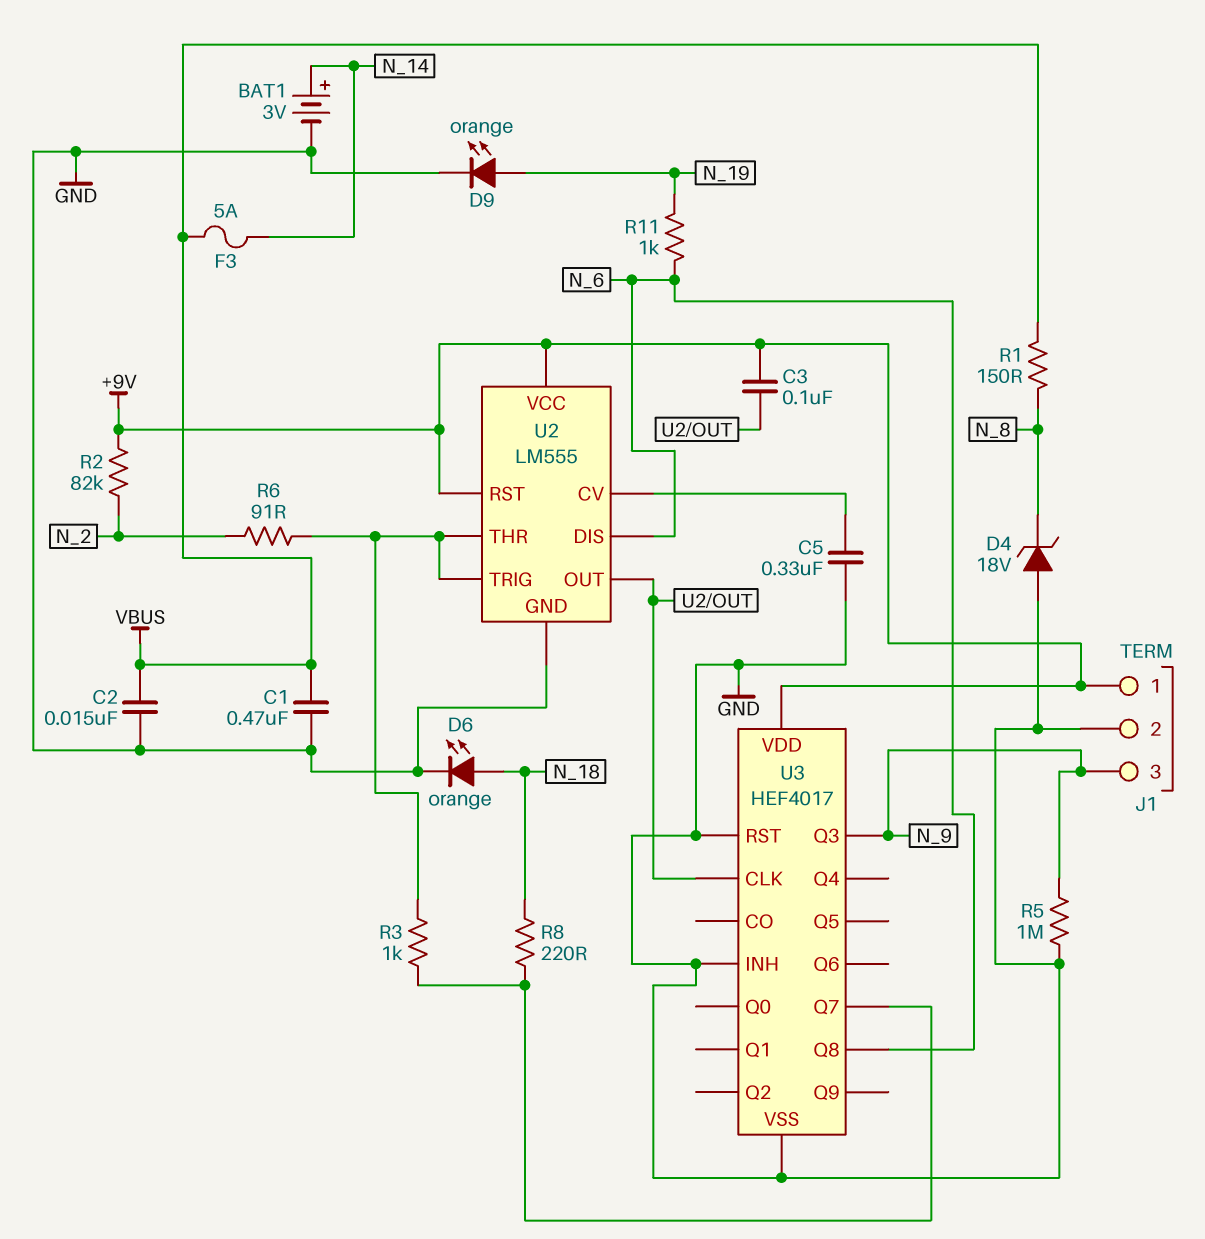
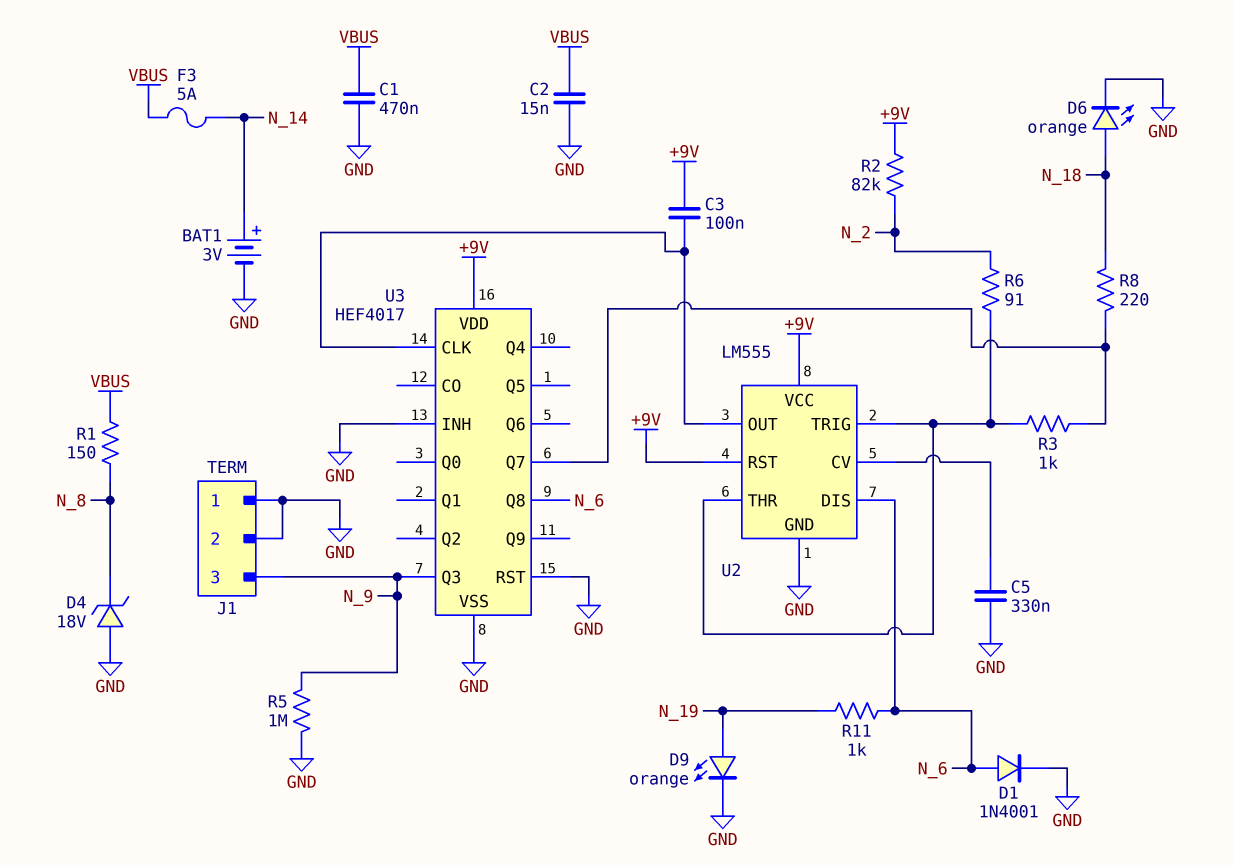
D1: none -> diode 1N4001 (A N_6, K GND)
J1 pin 1: +9V -> GND

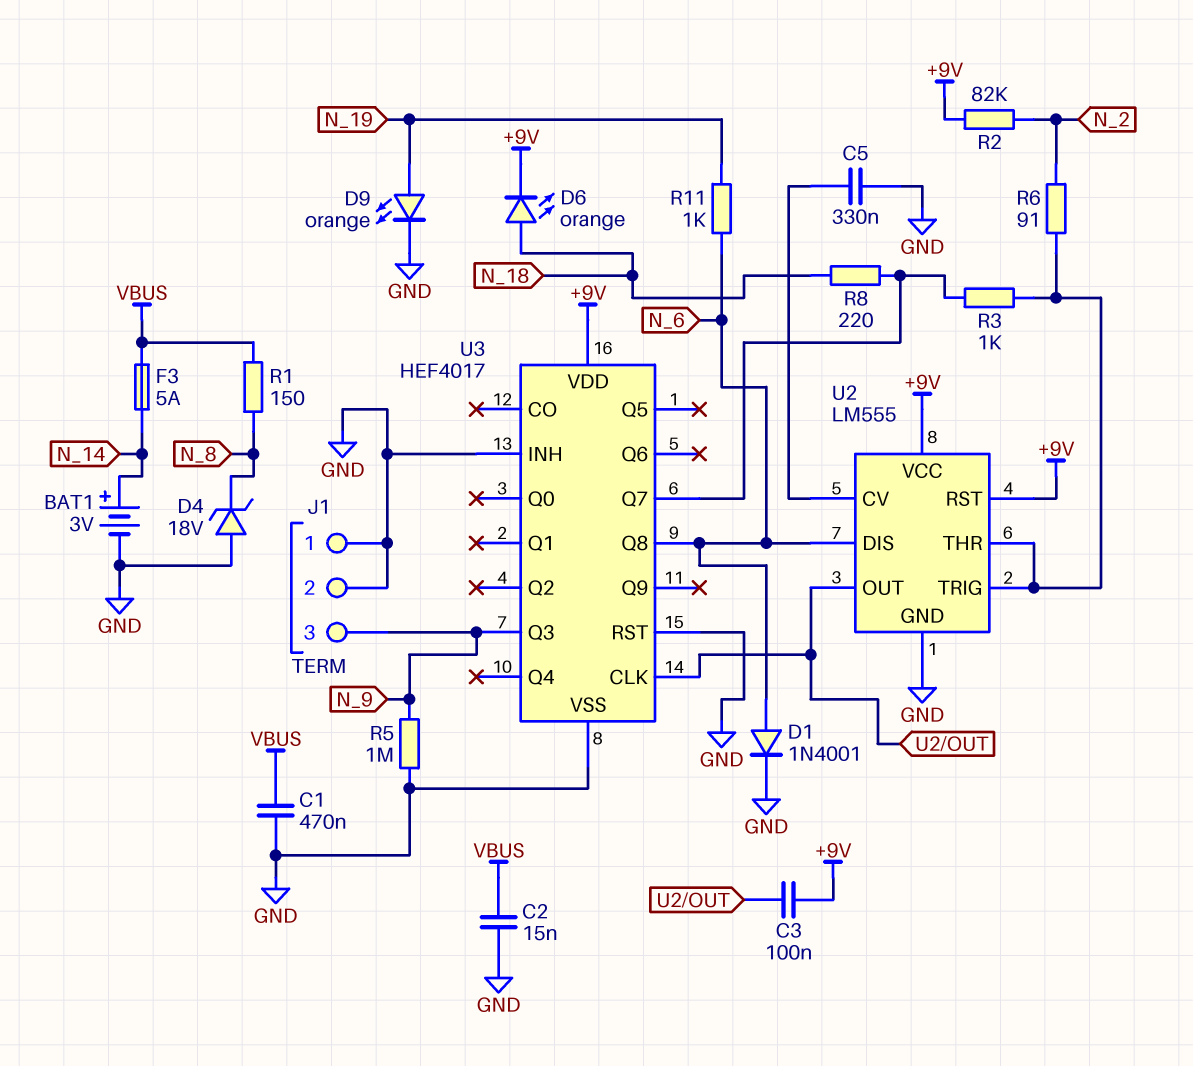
D6: LED orange (A N_18, K GND) -> LED orange (A N_18, K +9V)

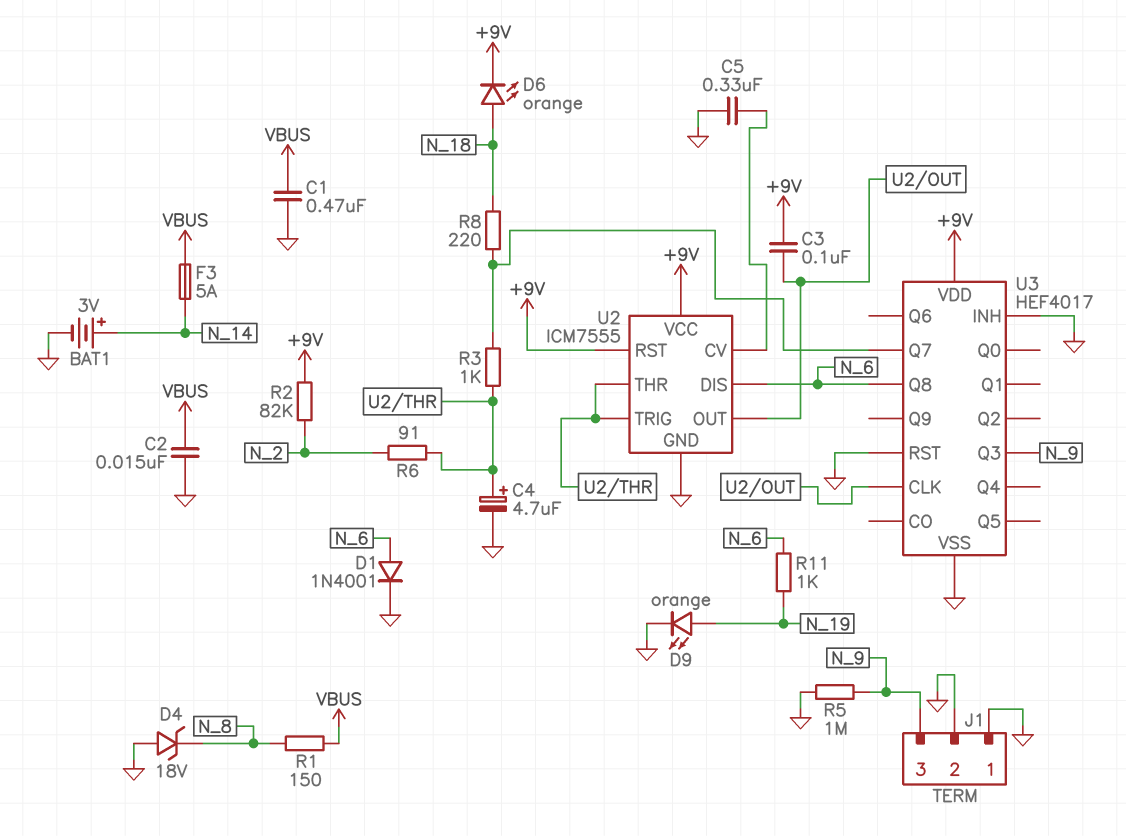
C4: none -> 4.7uF (plus U2/THR, minus GND)
U2: LM555 -> ICM7555

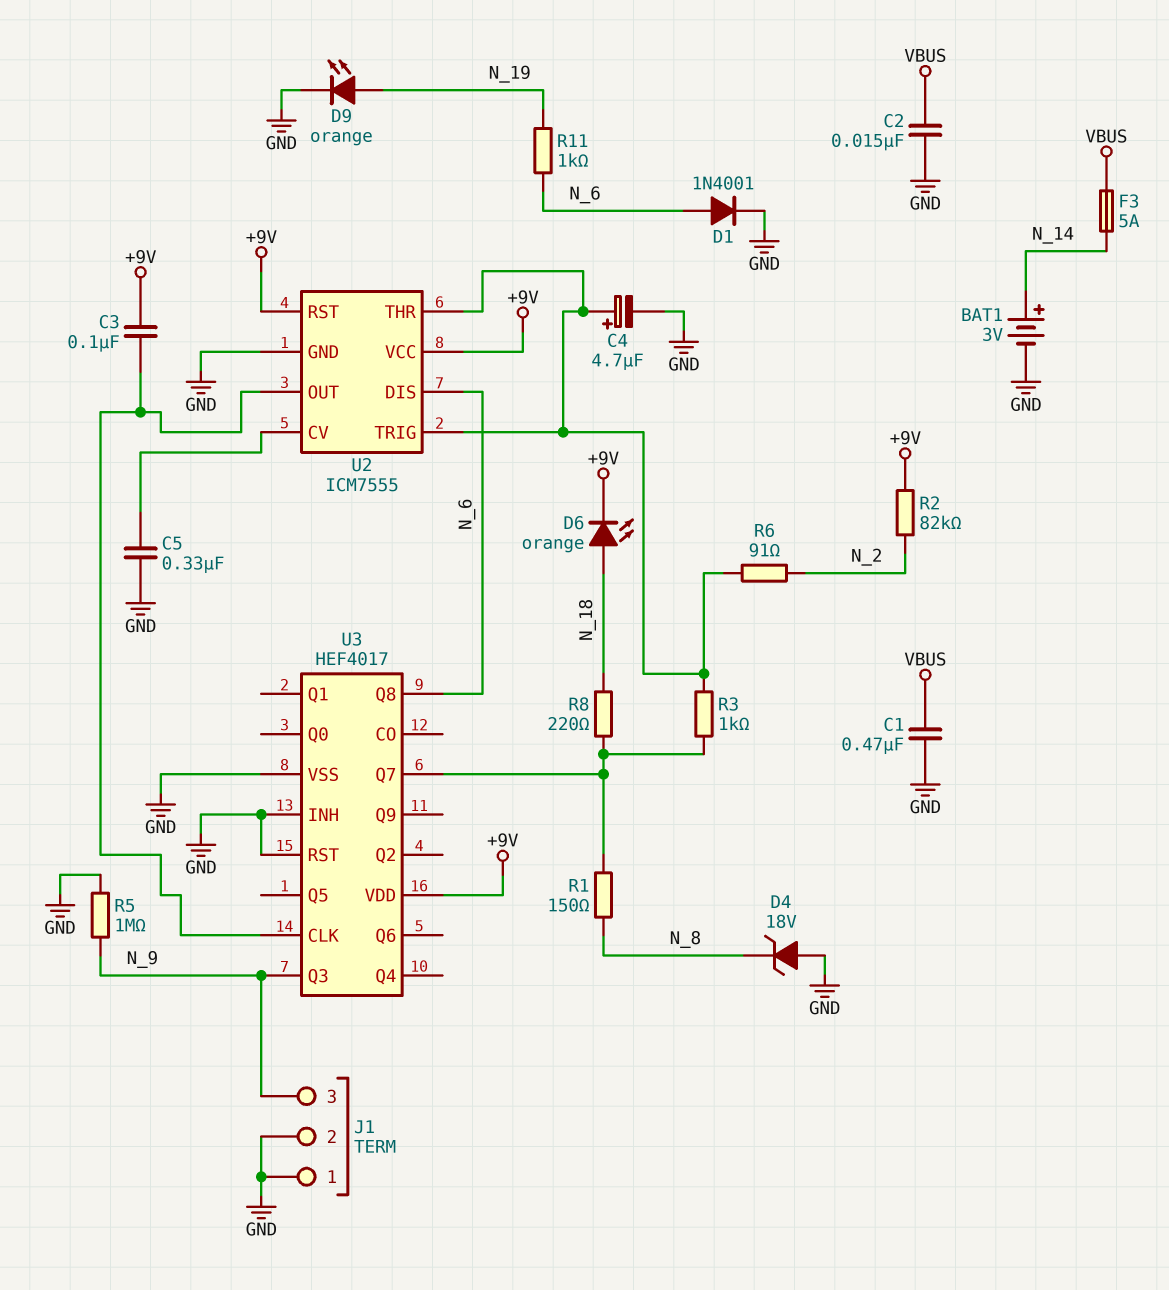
R1: 150 (N_8, VBUS) -> 150 (N_8, U3/Q7)

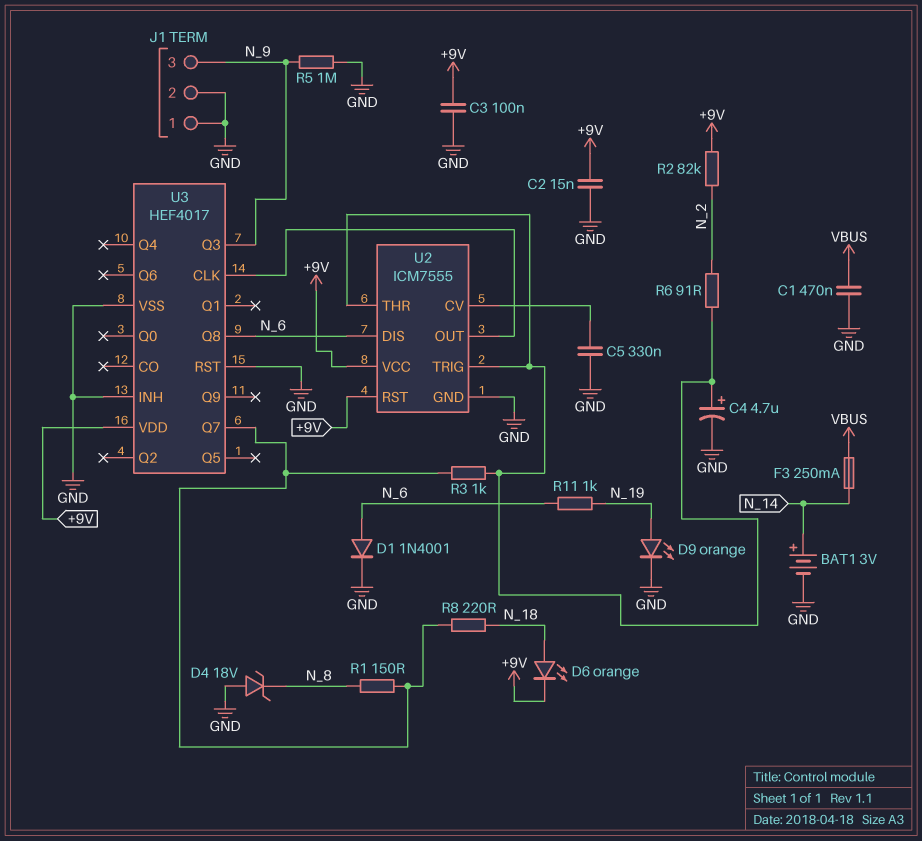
C2: 15nF (GND, VBUS) -> 15nF (+9V, GND)
C3: 100nF (+9V, U2/OUT) -> 100nF (+9V, GND)
F3: 5A (N_14, VBUS) -> 250mA (N_14, VBUS)

